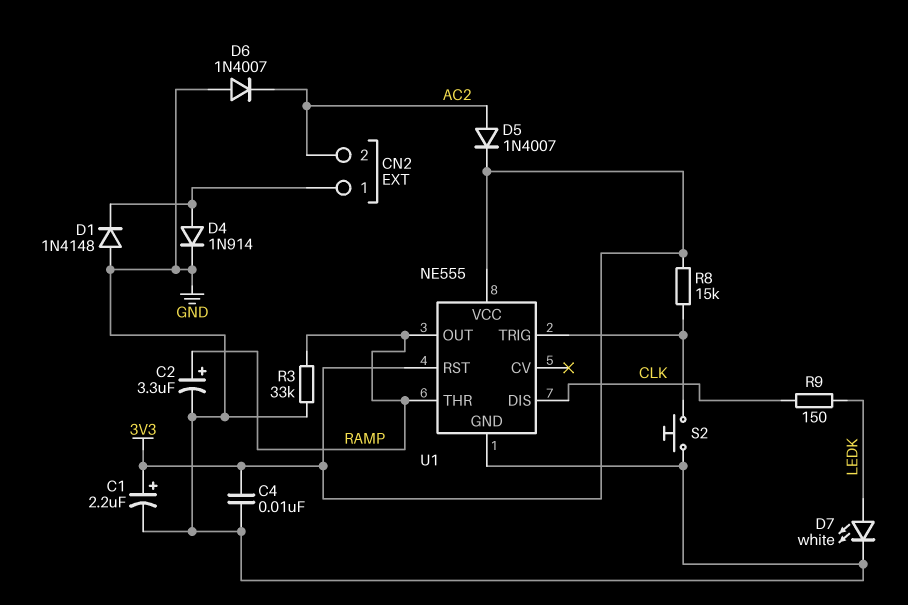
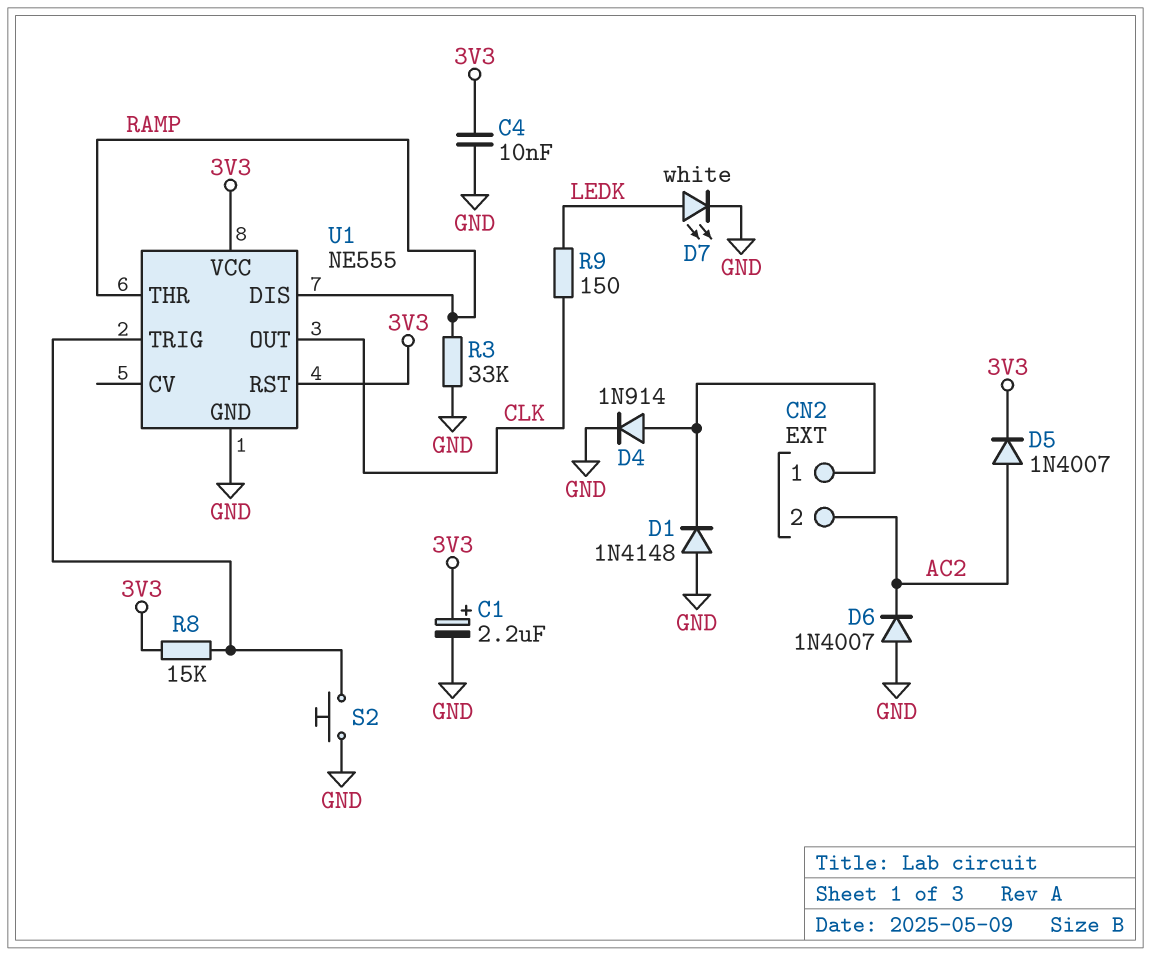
C2: 3.3uF (plus RAMP, minus GND) -> none
U1 pin DIS: CLK -> RAMP
U1 pin OUT: RAMP -> CLK

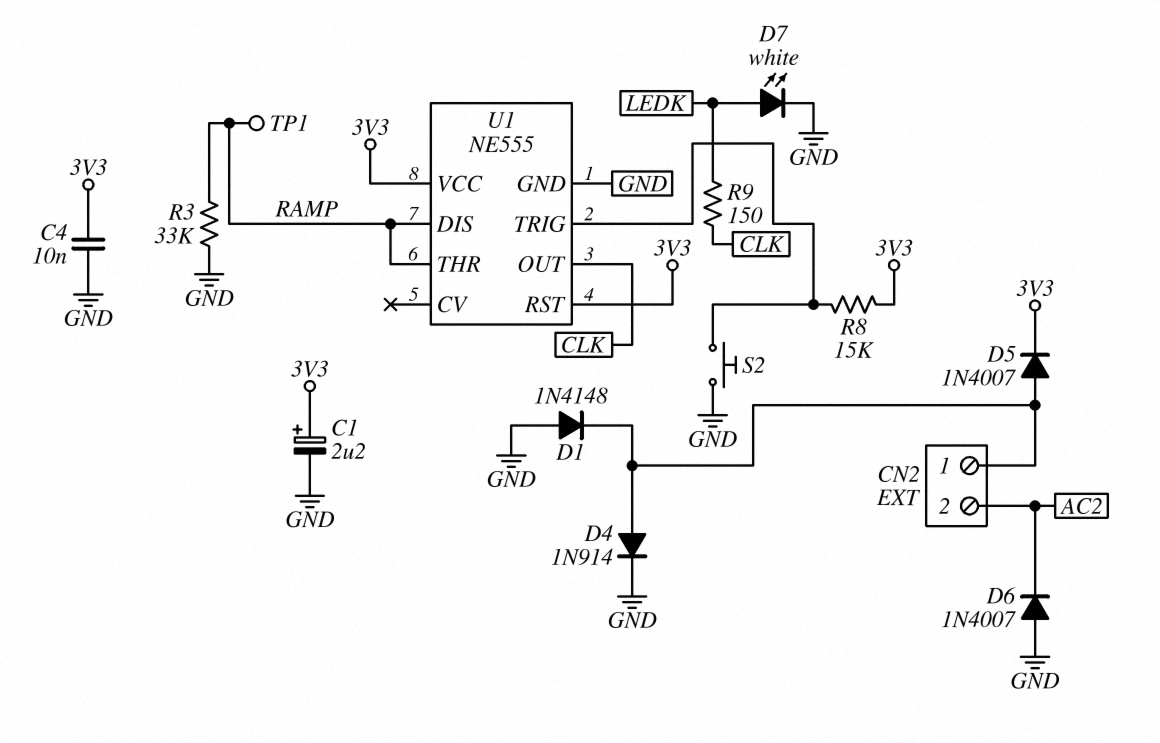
D5: diode 1N4007 (A AC2, K 3V3) -> diode 1N4007 (A CN2/1, K 3V3)
TP1: none -> test point (RAMP)

